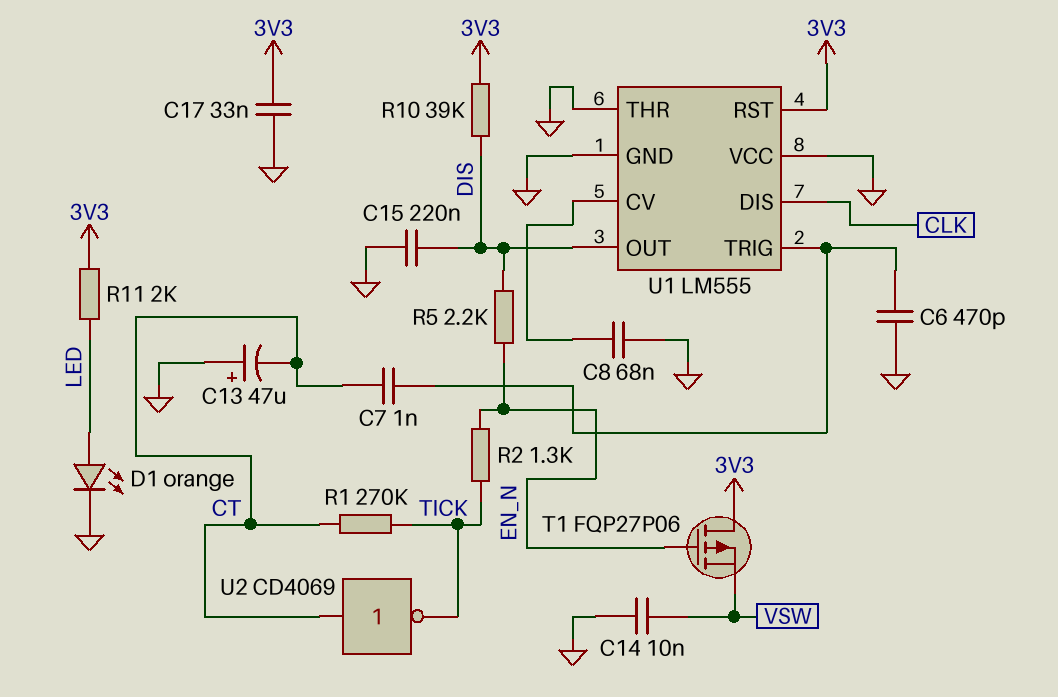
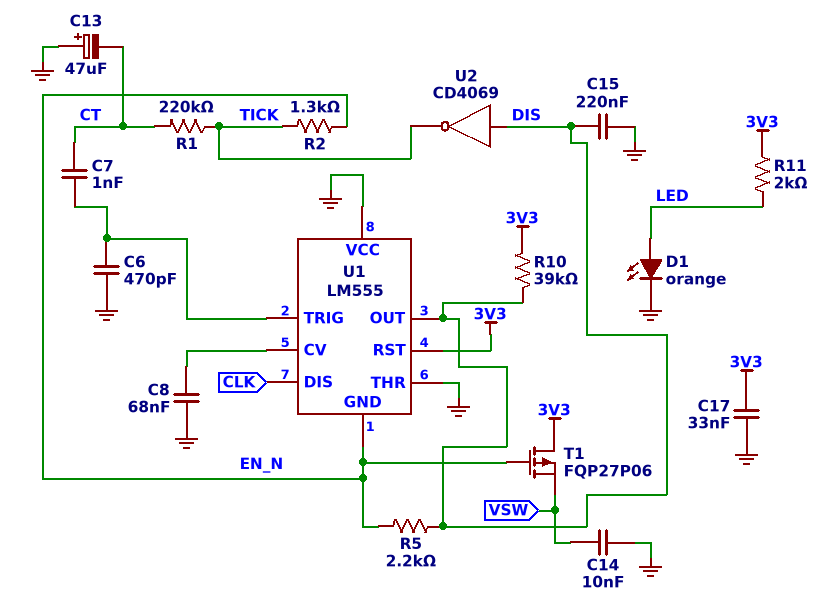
R1: 270k (CT, TICK) -> 220k (CT, TICK)
U1 pin GND: GND -> EN_N
U2: NOT CD4069 (in CT, out TICK) -> NOT CD4069 (in DIS, out TICK)

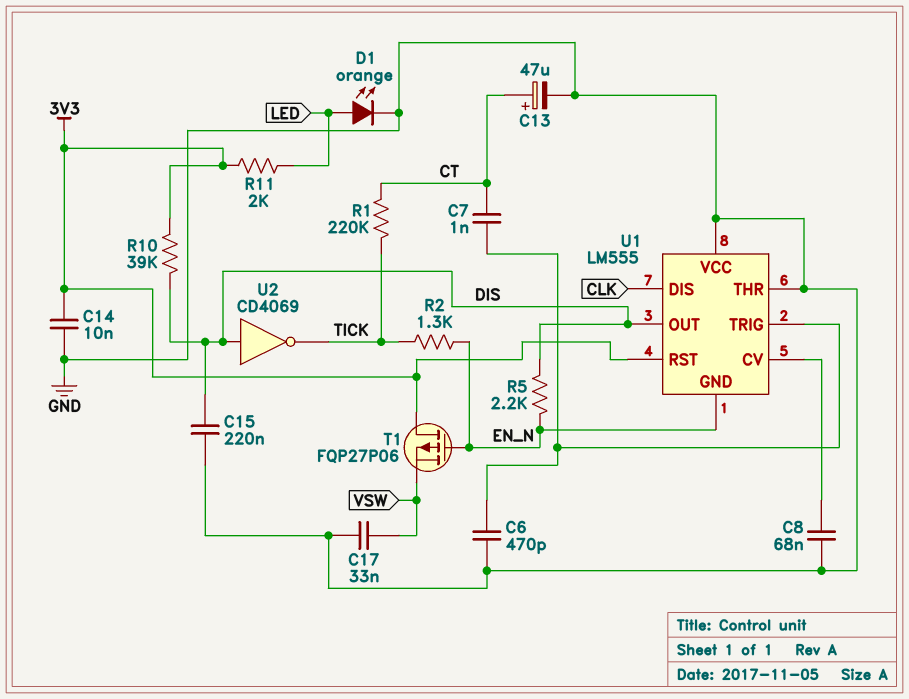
C13: 47uF (plus GND, minus CT) -> 47uF (plus CT, minus GND)
C14: 10nF (GND, VSW) -> 10nF (3V3, GND)
C17: 33nF (3V3, GND) -> 33nF (GND, VSW)

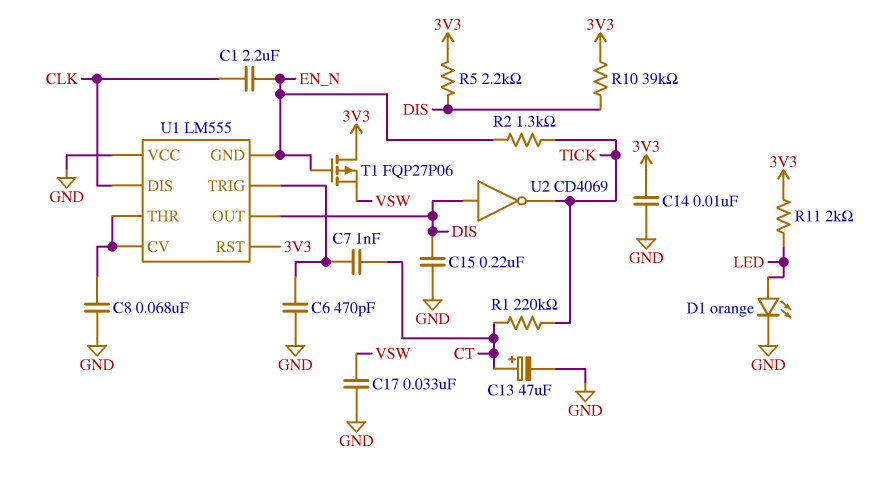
C1: none -> 2.2uF (CLK, EN_N)
R5: 2.2k (DIS, EN_N) -> 2.2k (3V3, DIS)
U1 pin THR: GND -> U1/CV

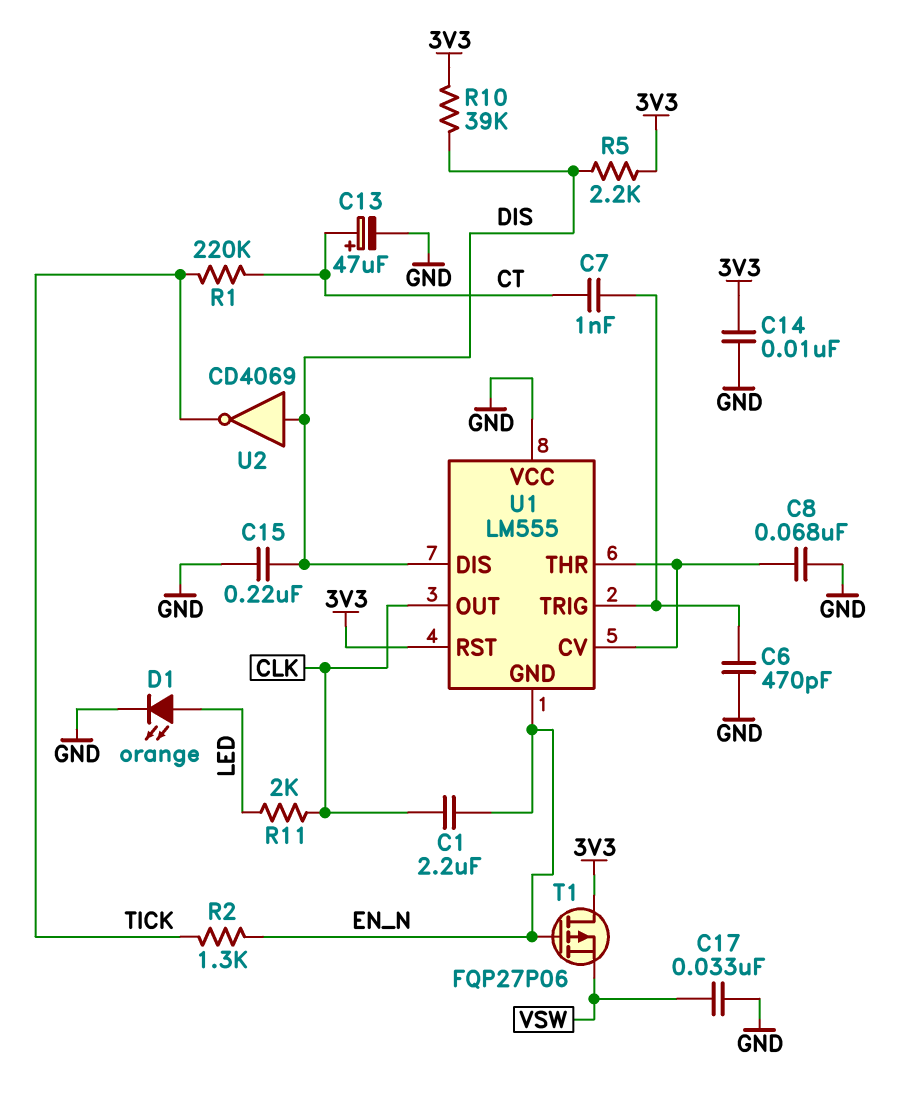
R11: 2k (3V3, LED) -> 2k (CLK, LED)
U1 pin DIS: CLK -> DIS
U1 pin OUT: DIS -> CLK

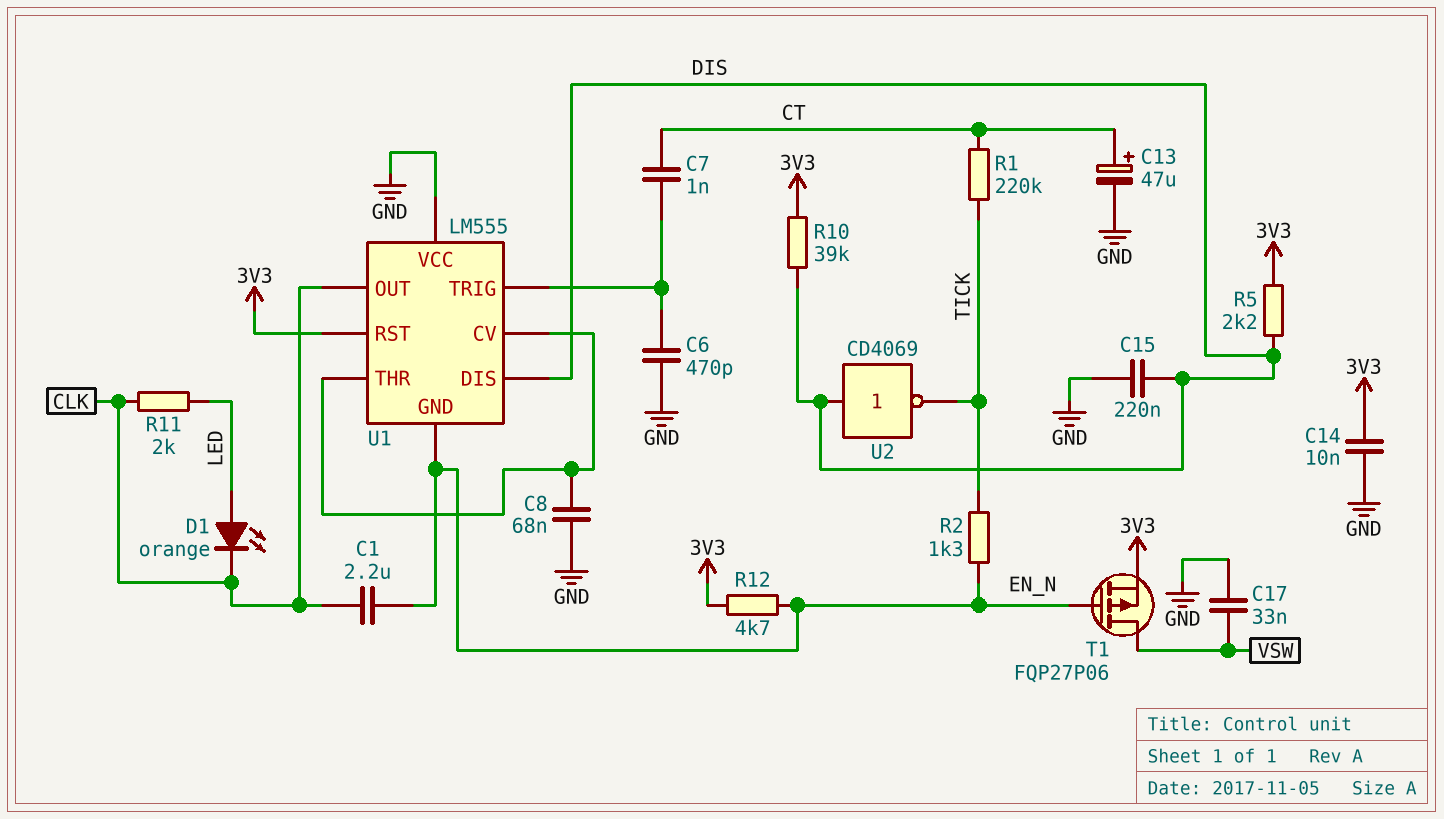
D1: LED orange (A LED, K GND) -> LED orange (A LED, K CLK)
R12: none -> 4.7k (3V3, EN_N)
T1: PMOS FQP27P06 (G EN_N, D 3V3, S VSW) -> PMOS FQP27P06 (G EN_N, D VSW, S 3V3)

